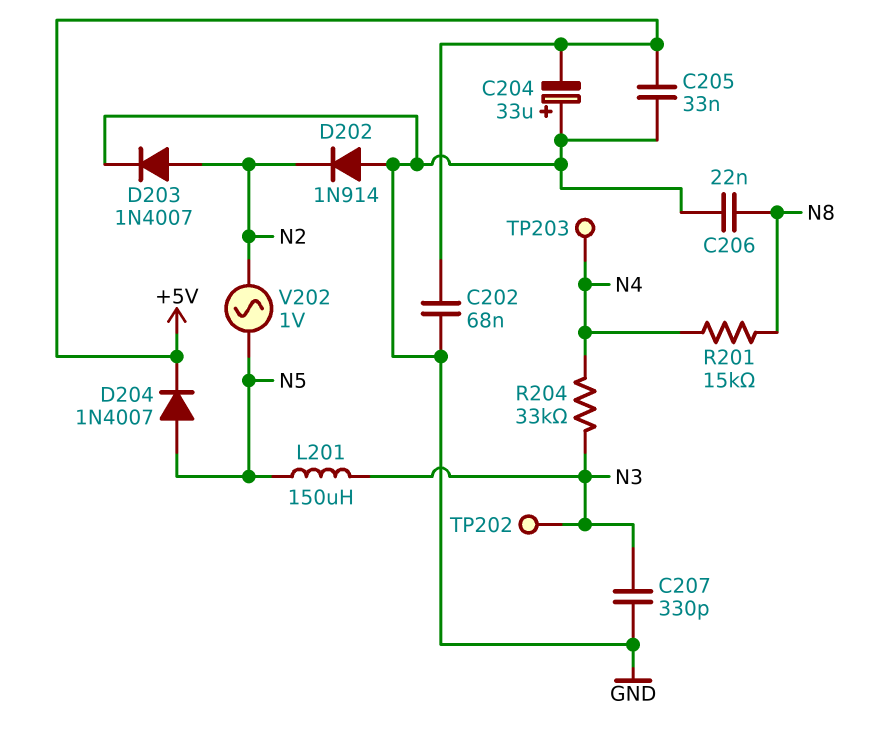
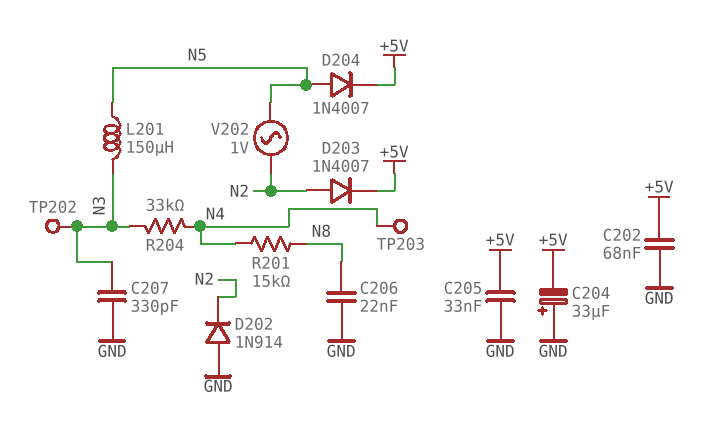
D203: diode 1N4007 (A N2, K GND) -> diode 1N4007 (A N2, K +5V)

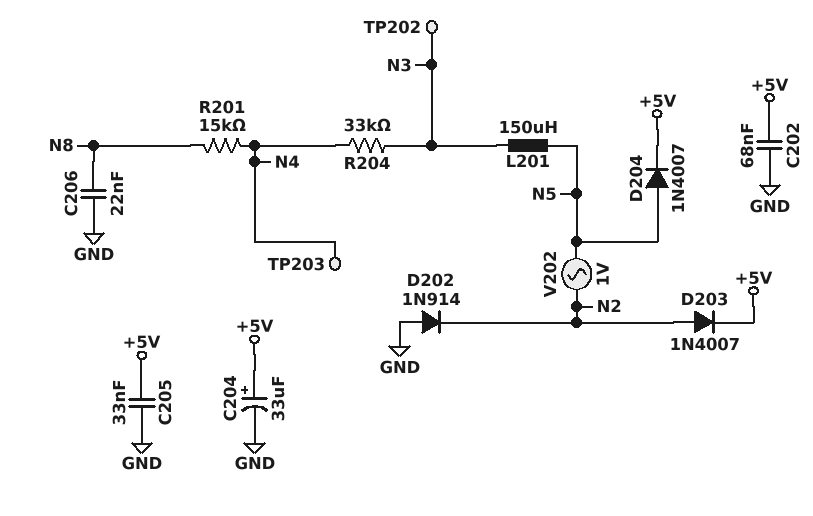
C204: 33uF (plus GND, minus +5V) -> 33uF (plus +5V, minus GND)
C207: 330pF (GND, N3) -> none

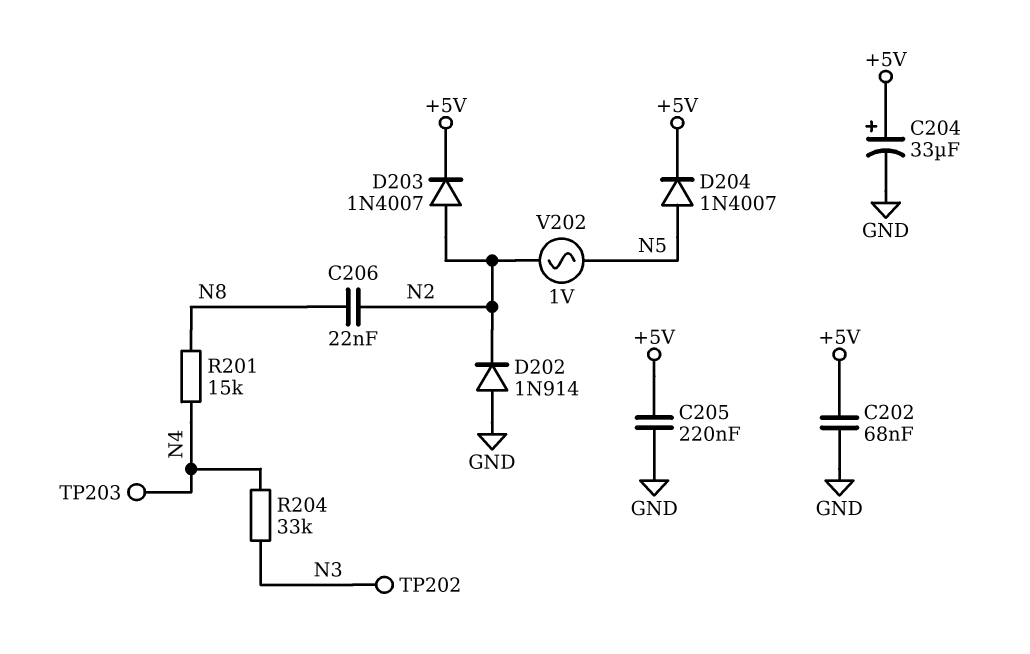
C205: 33nF (+5V, GND) -> 220nF (+5V, GND)
C206: 22nF (GND, N8) -> 22nF (N2, N8)
L201: 150uH (N3, N5) -> none

